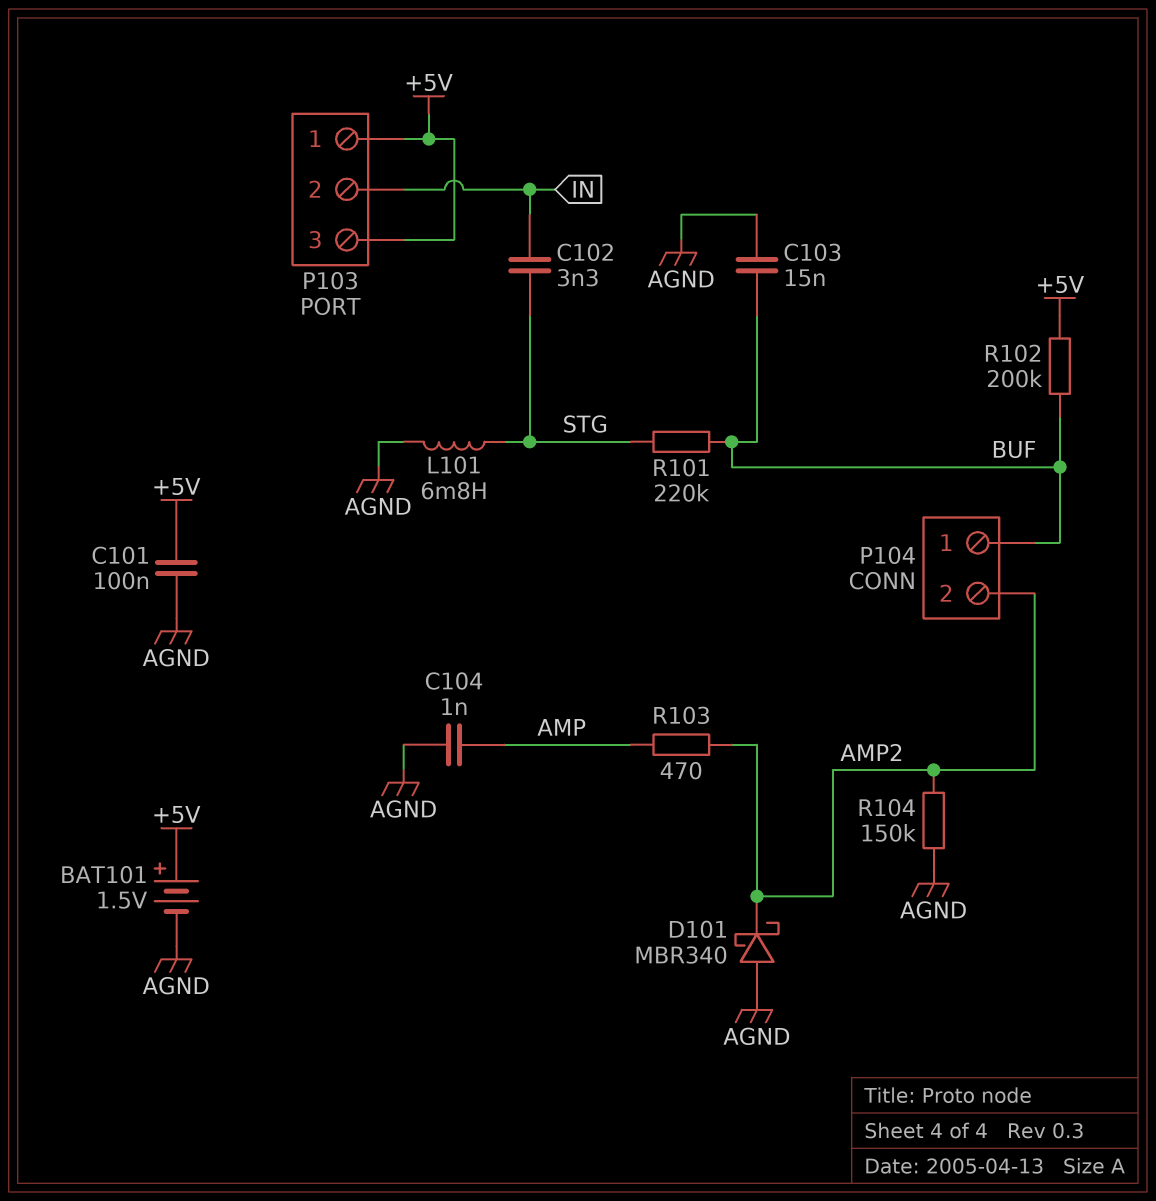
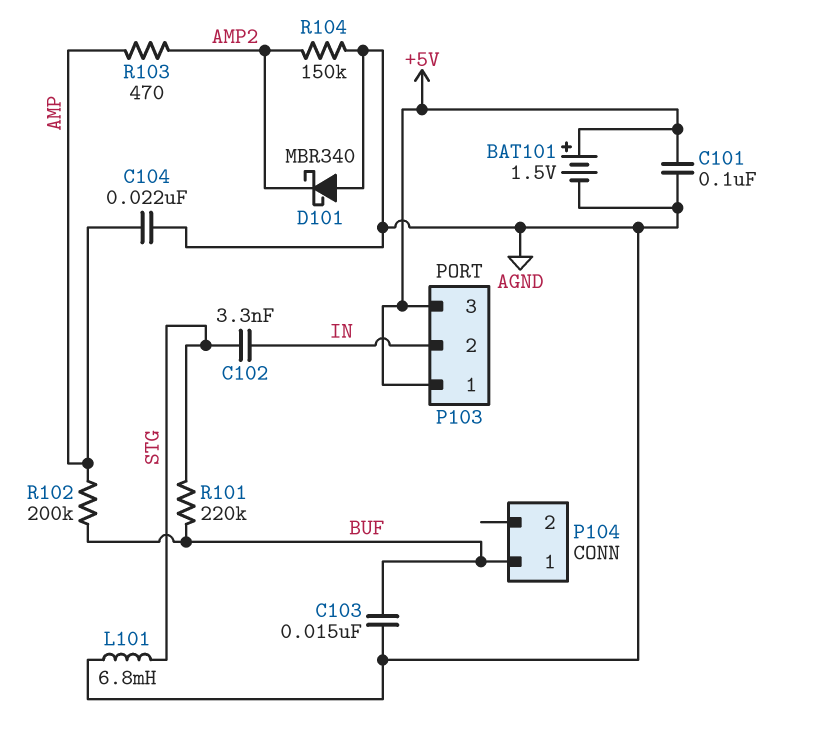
C104: 1nF (AGND, AMP) -> 22nF (AGND, AMP)
P104 pin 2: AMP2 -> none
R102: 200k (+5V, BUF) -> 200k (AMP, BUF)

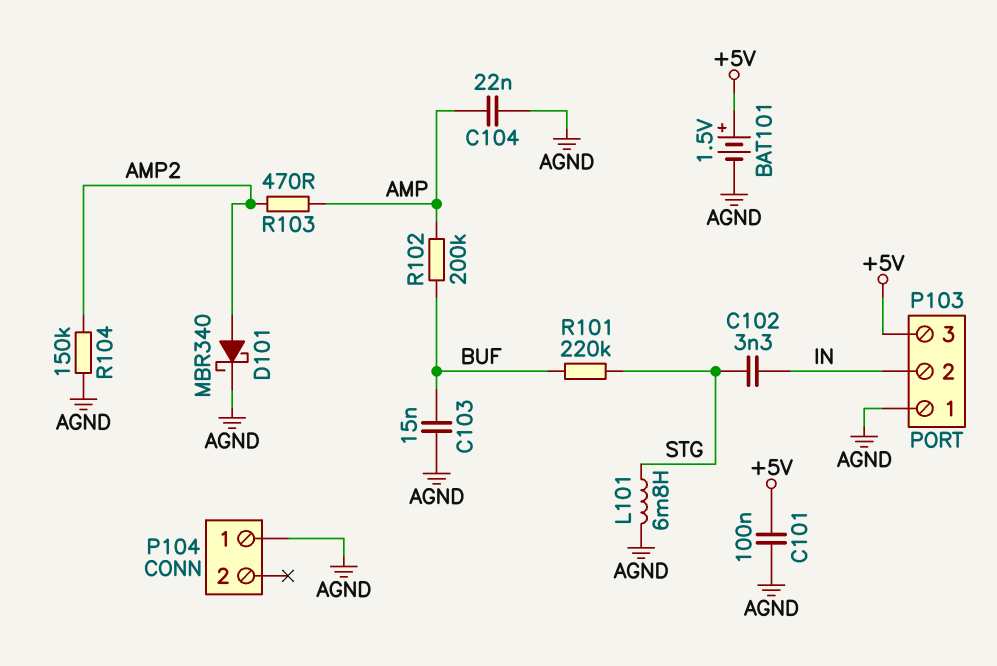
D101: schottky MBR340 (A AGND, K AMP2) -> schottky MBR340 (A AMP2, K AGND)
P103 pin 1: +5V -> AGND
P104 pin 1: BUF -> AGND

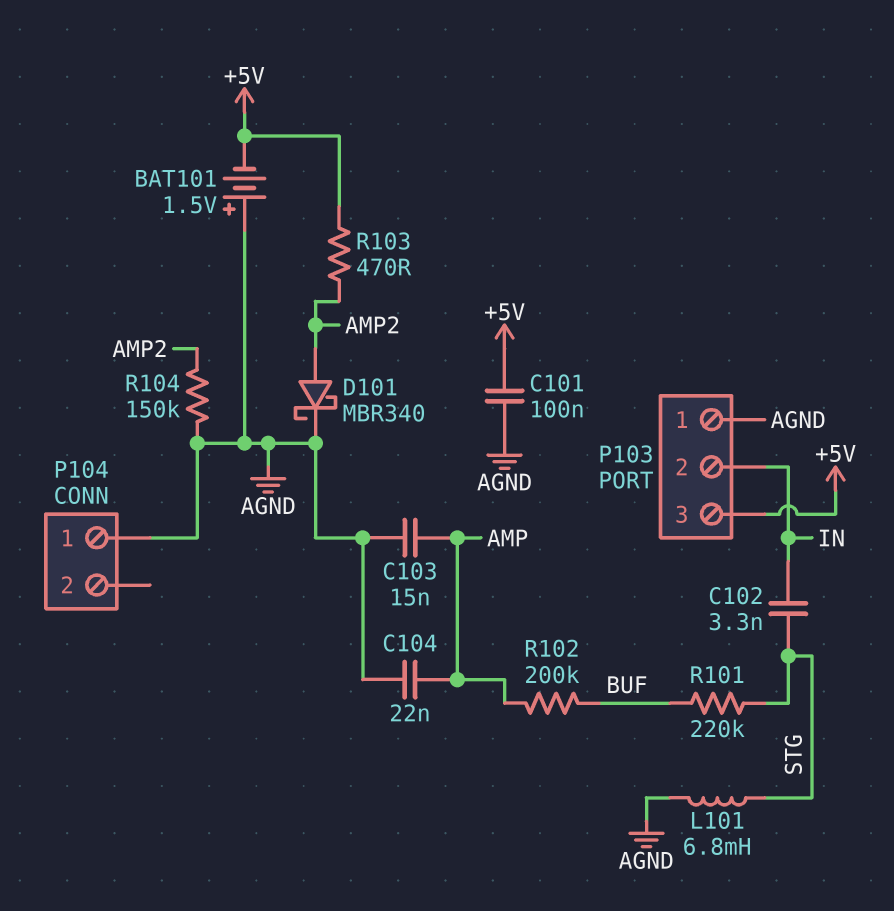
BAT101: 1.5V (plus +5V, minus AGND) -> 1.5V (plus AGND, minus +5V)
C103: 15nF (AGND, BUF) -> 15nF (AGND, AMP)
R103: 470 (AMP, AMP2) -> 470 (+5V, AMP2)

